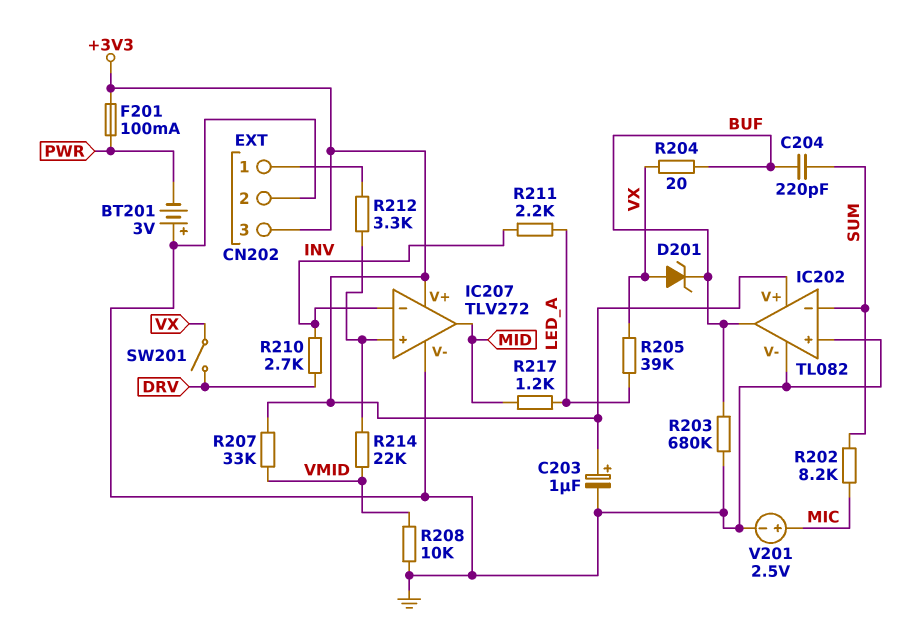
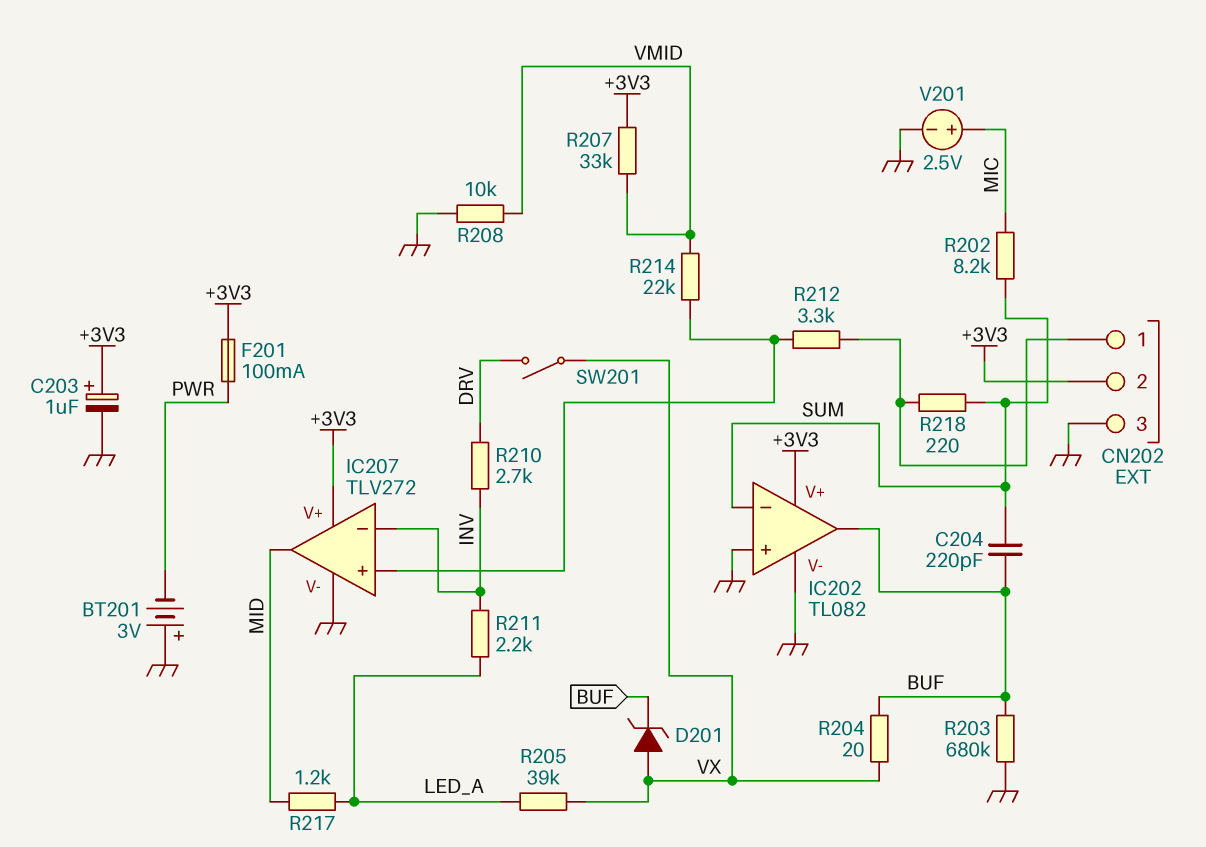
CN202 pin 2: GND -> +3V3
CN202 pin 3: +3V3 -> GND
R218: none -> 220 (CN202/1, SUM)

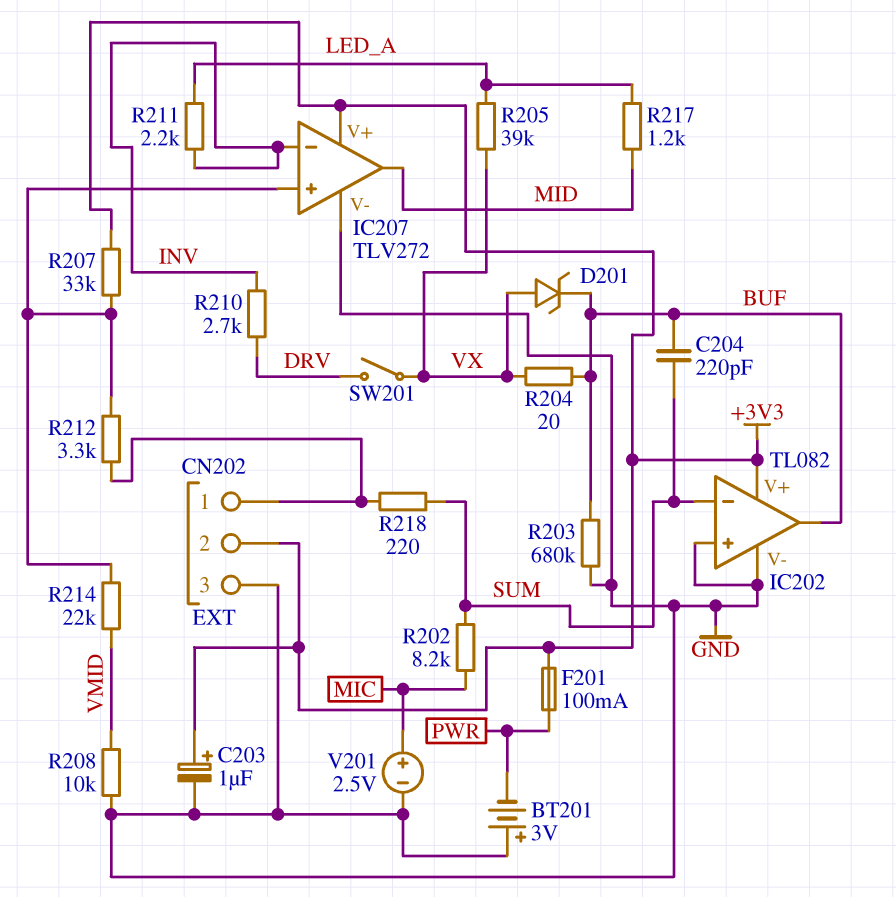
R207: 33k (+3V3, VMID) -> 33k (+3V3, IC207/in+)

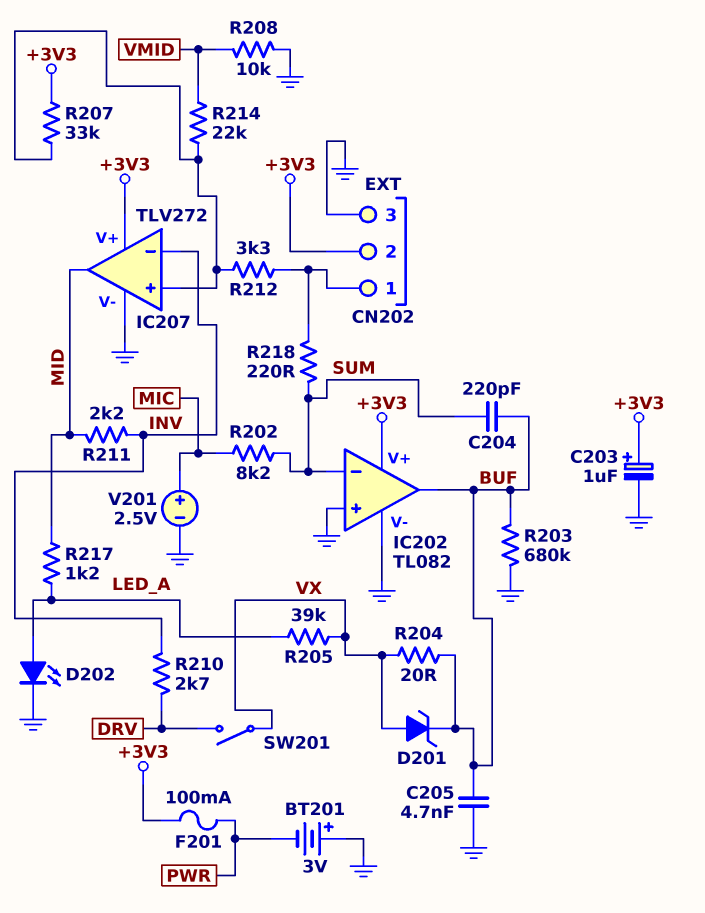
C205: none -> 4.7nF (BUF, GND)
D202: none -> LED (A LED_A, K GND)
R211: 2.2k (INV, LED_A) -> 2.2k (INV, MID)

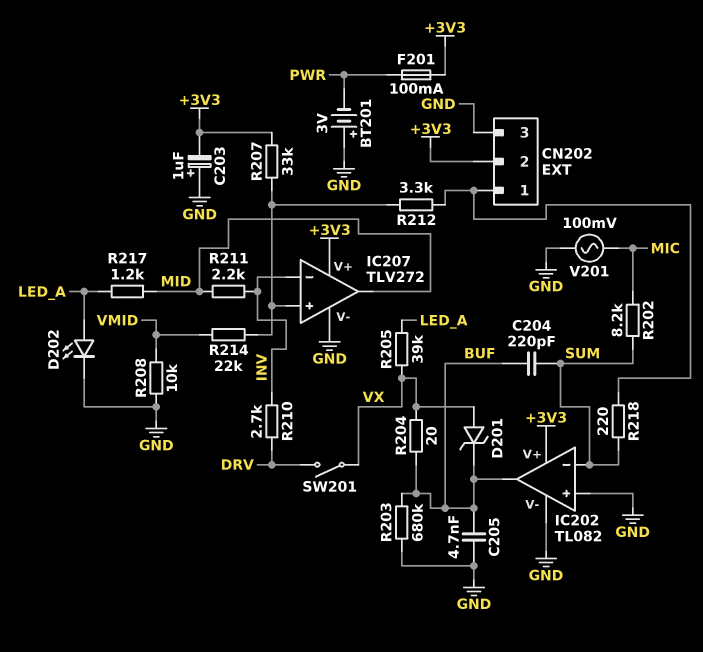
C203: 1uF (plus +3V3, minus GND) -> 1uF (plus GND, minus +3V3)
V201: 2.5V (plus MIC, minus GND) -> AC 100mV (GND, MIC)

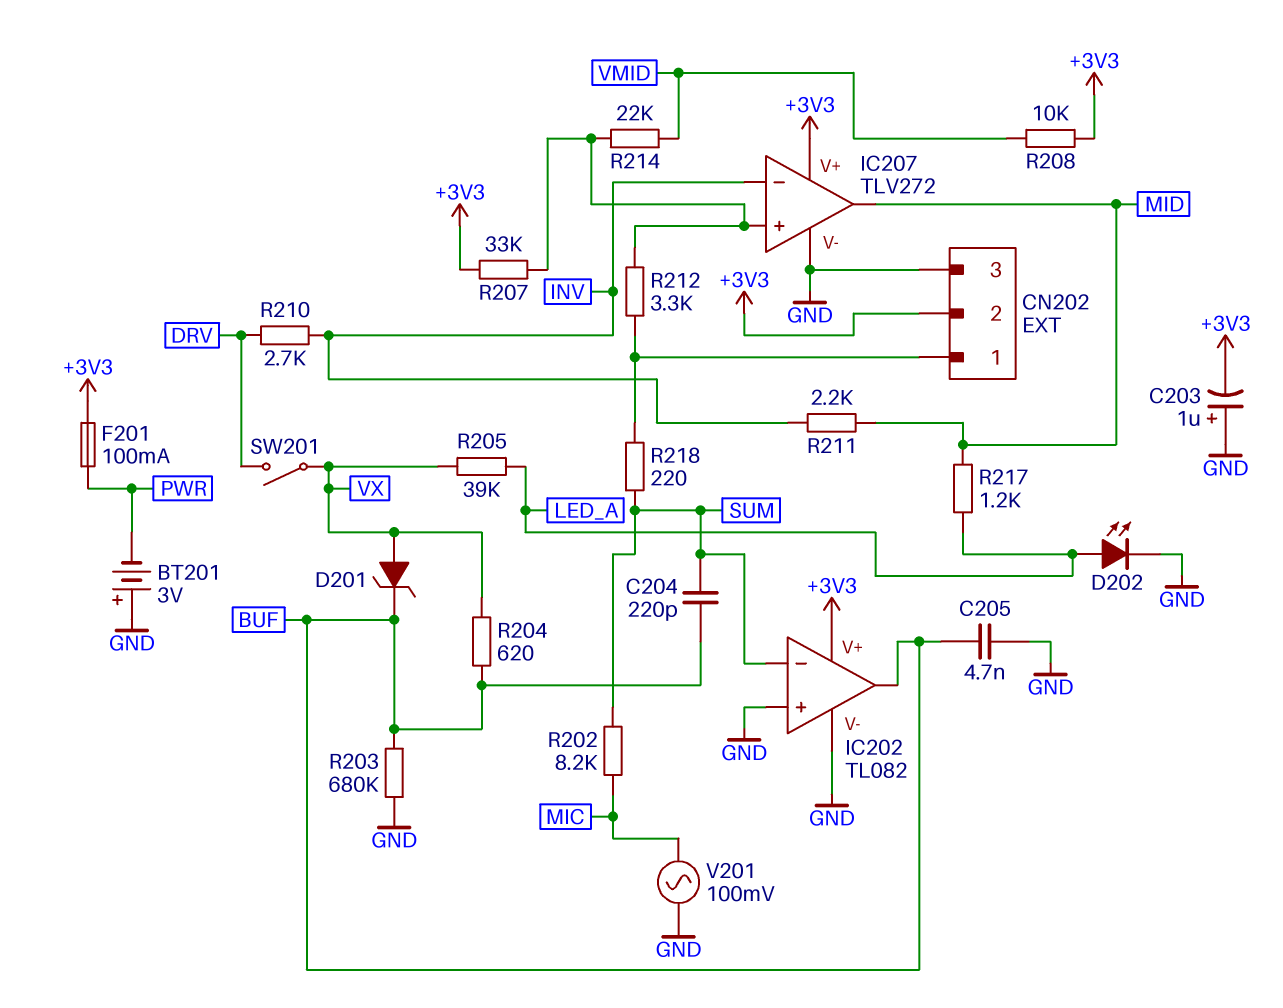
R204: 20 (BUF, VX) -> 620 (BUF, VX)
R208: 10k (GND, VMID) -> 10k (+3V3, VMID)

